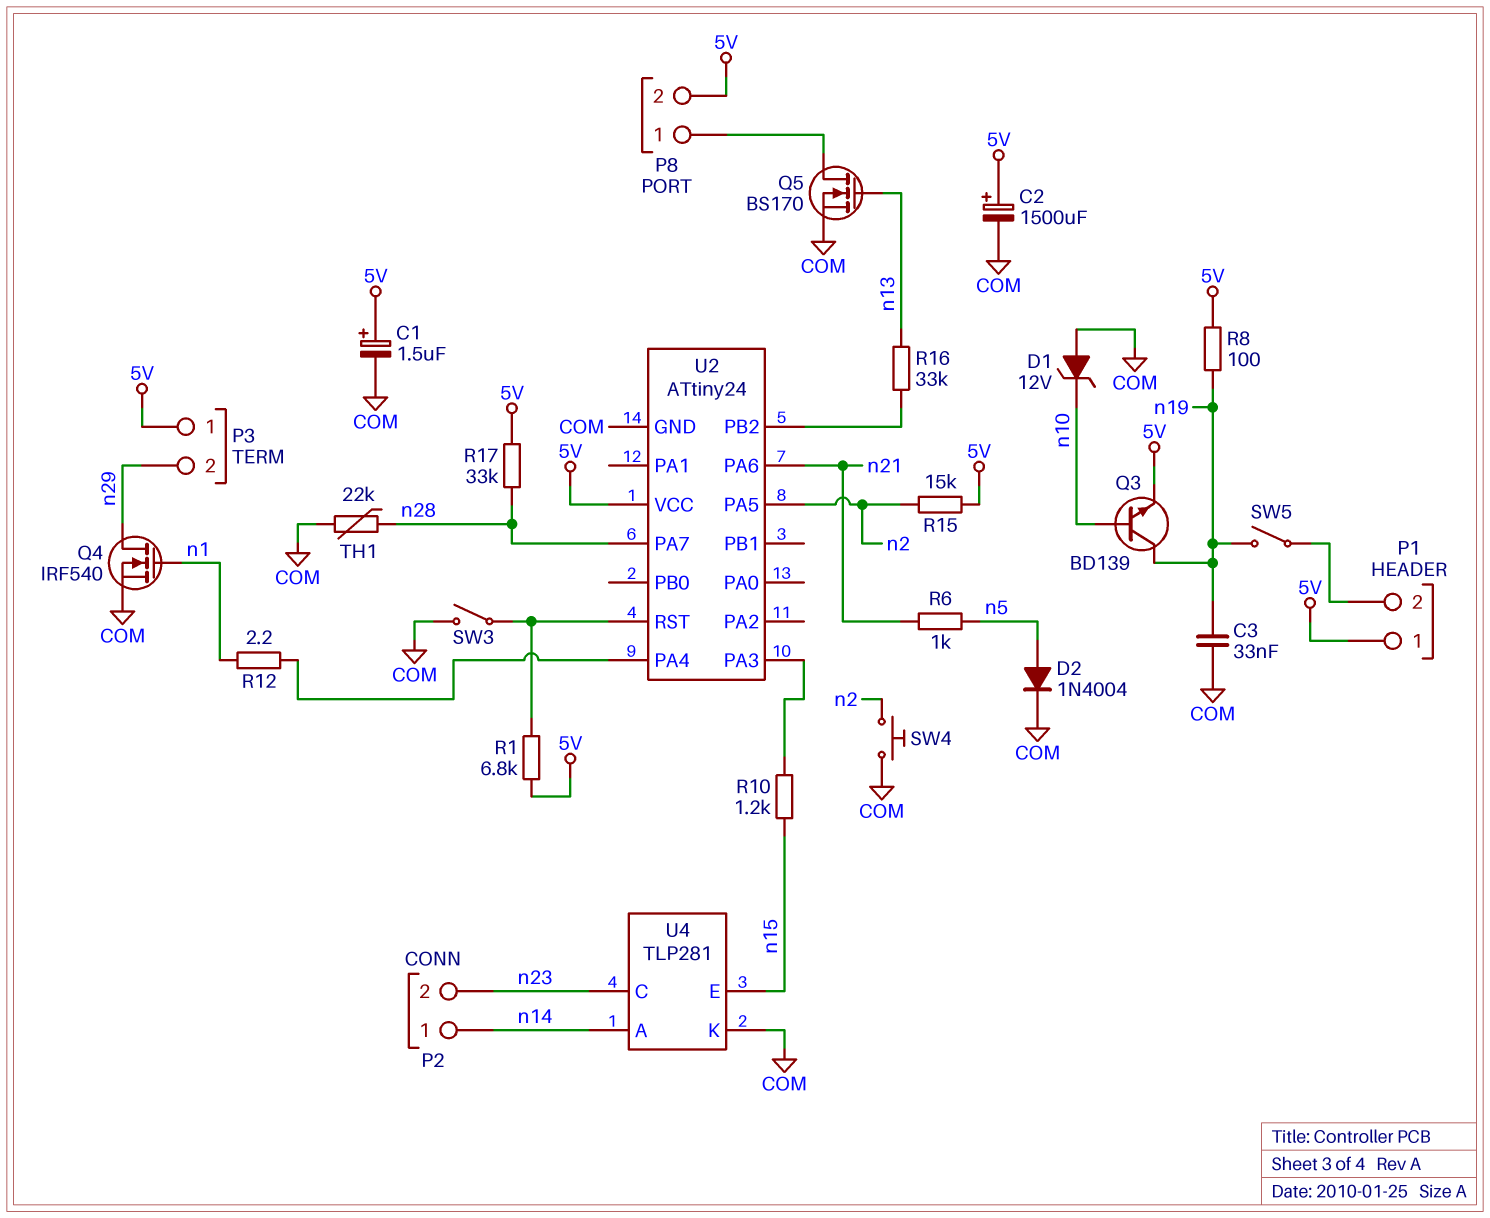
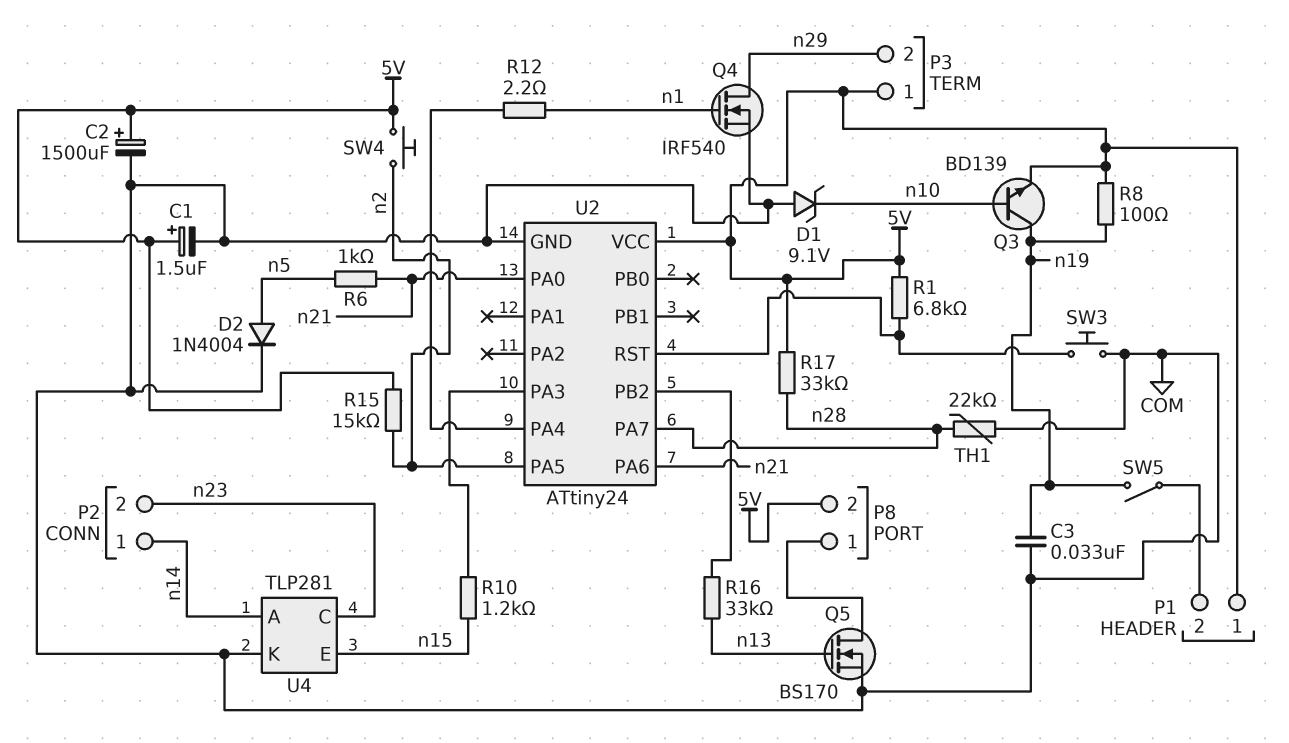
D1: zener 12V (A COM, K n10) -> zener 9.1V (A COM, K n10)
SW3: switch (COM, U2/RST) -> button (COM, U2/RST)
SW4: button (COM, n2) -> button (5V, n2)
U2 pin PA0: none -> n21

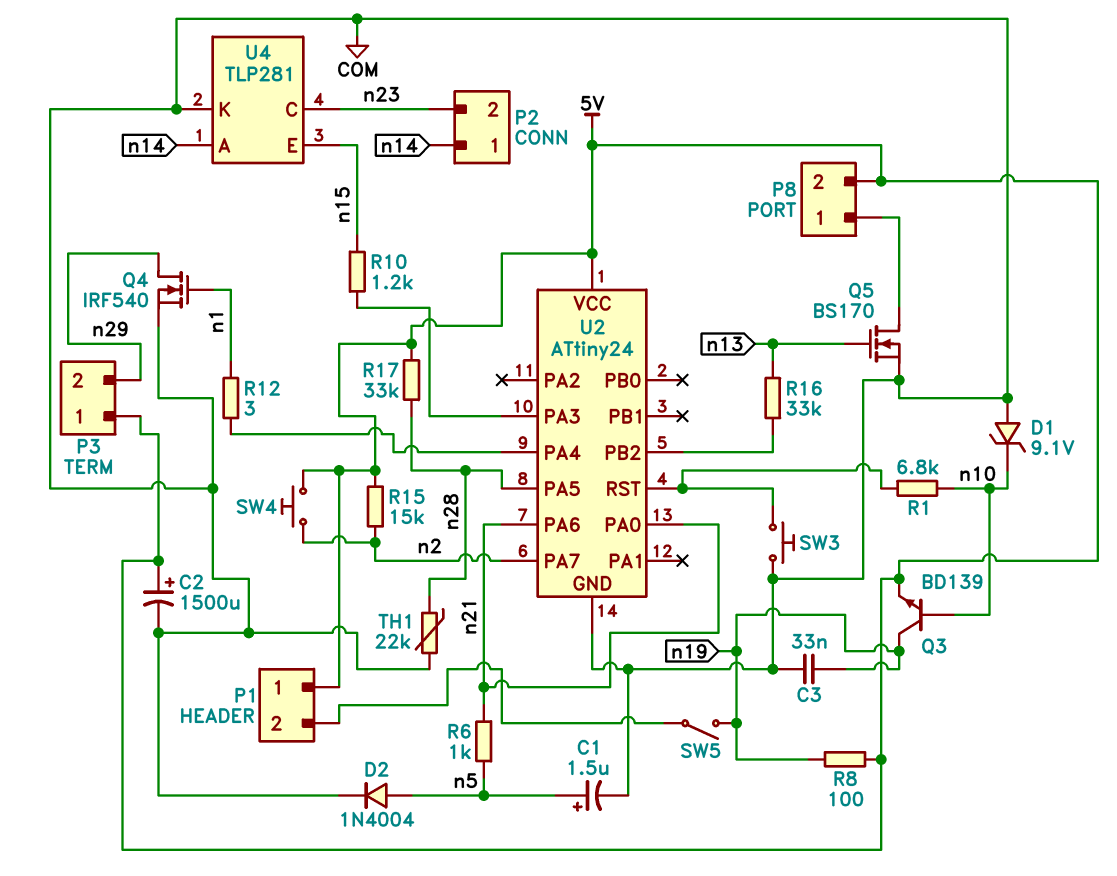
C1: 1.5uF (plus 5V, minus COM) -> 1.5uF (plus n5, minus COM)
R1: 6.8k (5V, U2/RST) -> 6.8k (U2/RST, n10)
R12: 2.2 (U2/PA4, n1) -> 3 (U2/PA4, n1)
U2 pin PA5: n2 -> n28
U2 pin PA7: n28 -> n2

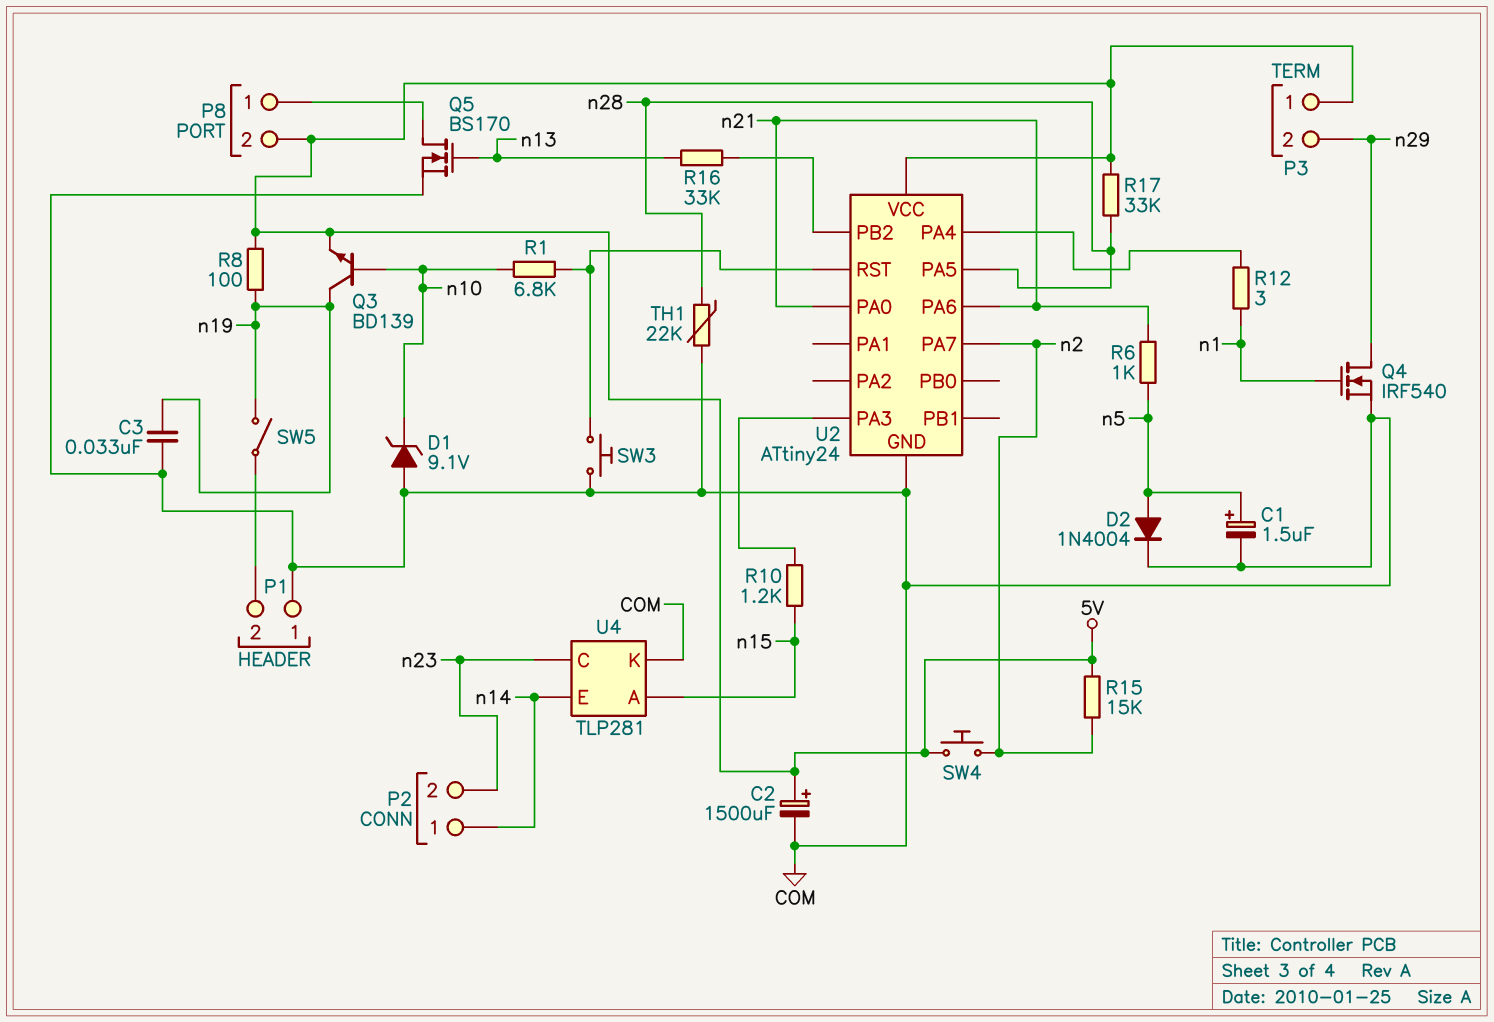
P1 pin 1: 5V -> COM
U4 pin A: n14 -> n15
U4 pin E: n15 -> n14

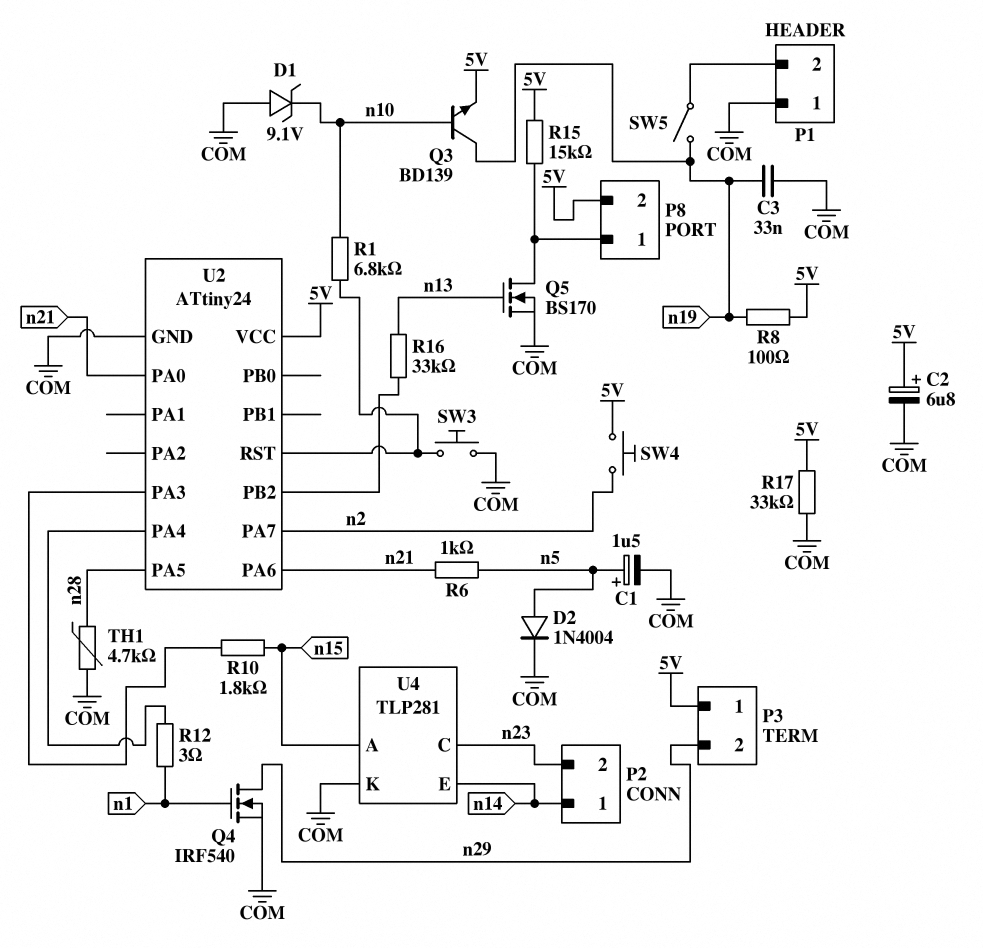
C2: 1500uF (plus 5V, minus COM) -> 6.8uF (plus 5V, minus COM)
R10: 1.2k (U2/PA3, n15) -> 1.8k (U2/PA3, n15)
R15: 15k (5V, n2) -> 15k (5V, P8/1)
R17: 33k (5V, n28) -> 33k (5V, COM)
TH1: 22k (COM, n28) -> 4.7k (COM, n28)

